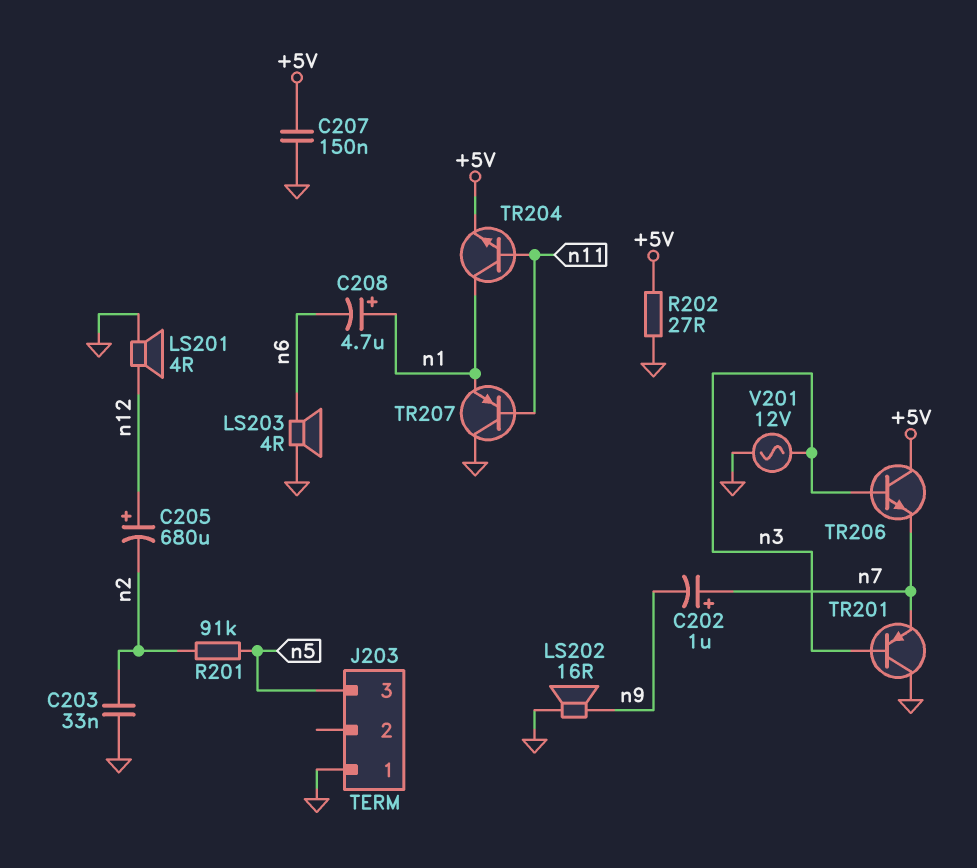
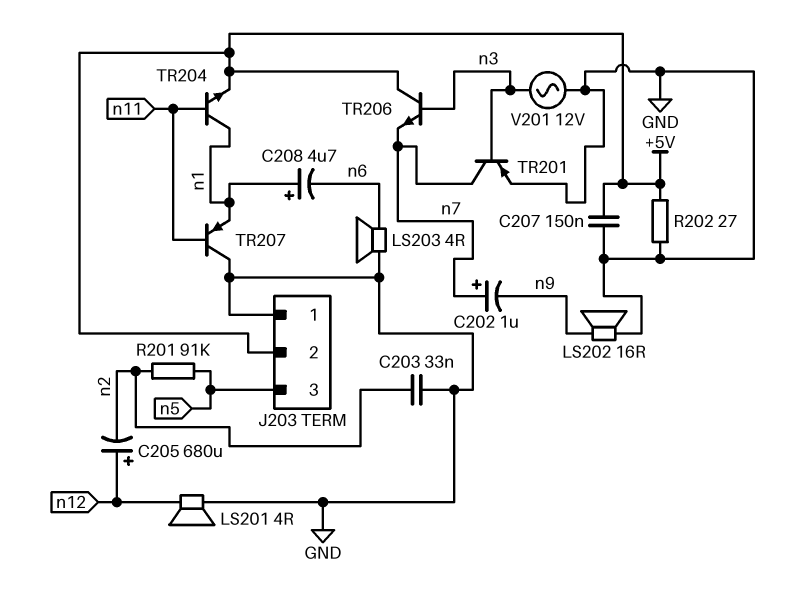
J203 pin 2: none -> +5V
TR201: PNP (B n3, C GND, E n7) -> PNP (B n3, C n7, E GND)

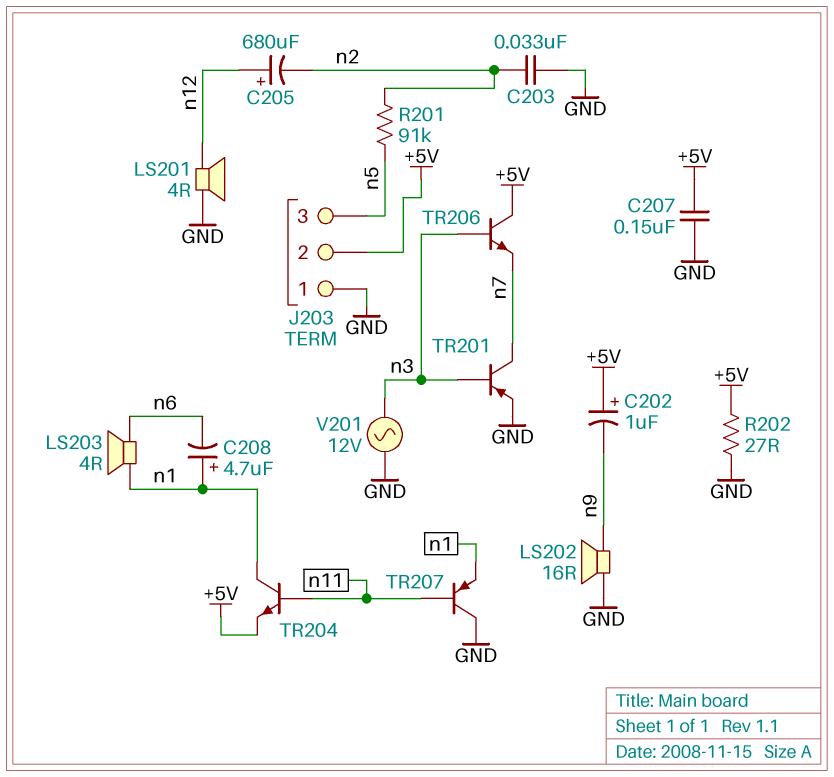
C202: 1uF (plus n7, minus n9) -> 1uF (plus +5V, minus n9)
LS203: speaker 4R (GND, n6) -> speaker 4R (n1, n6)

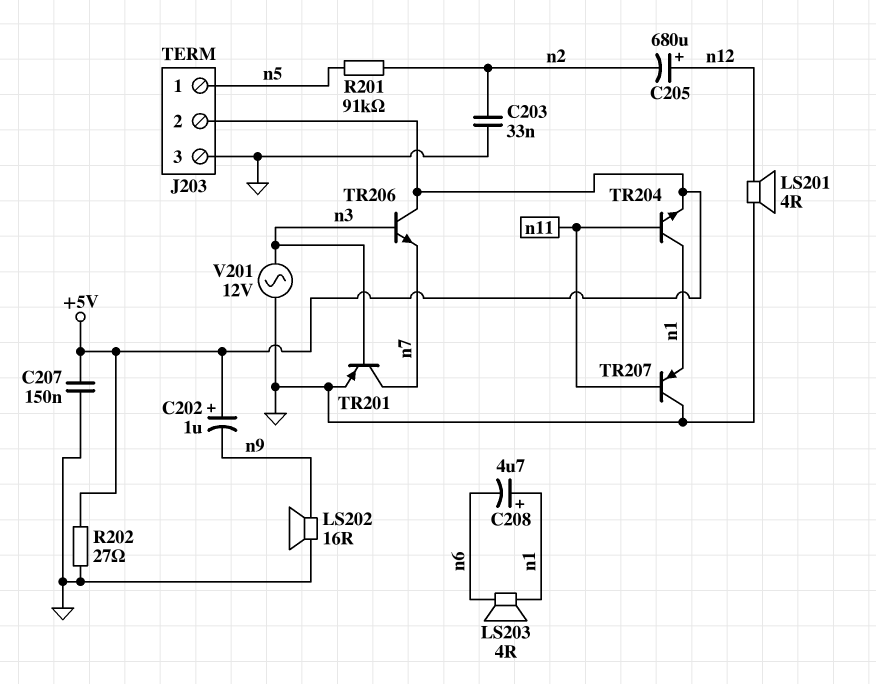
J203 pin 1: GND -> n5
J203 pin 3: n5 -> GND

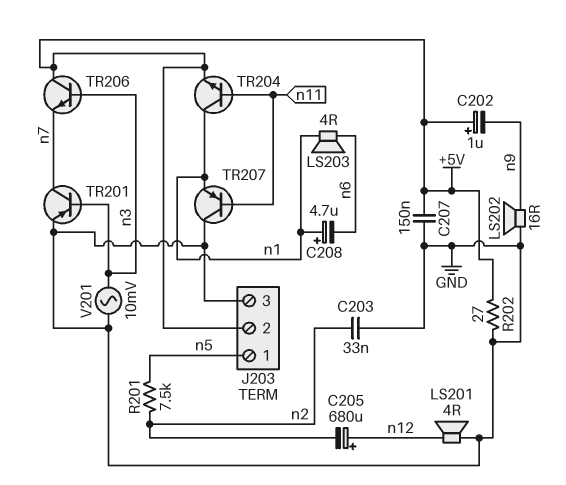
R201: 91k (n2, n5) -> 7.5k (n2, n5)
V201: AC 12V (GND, n3) -> AC 10mV (GND, n3)

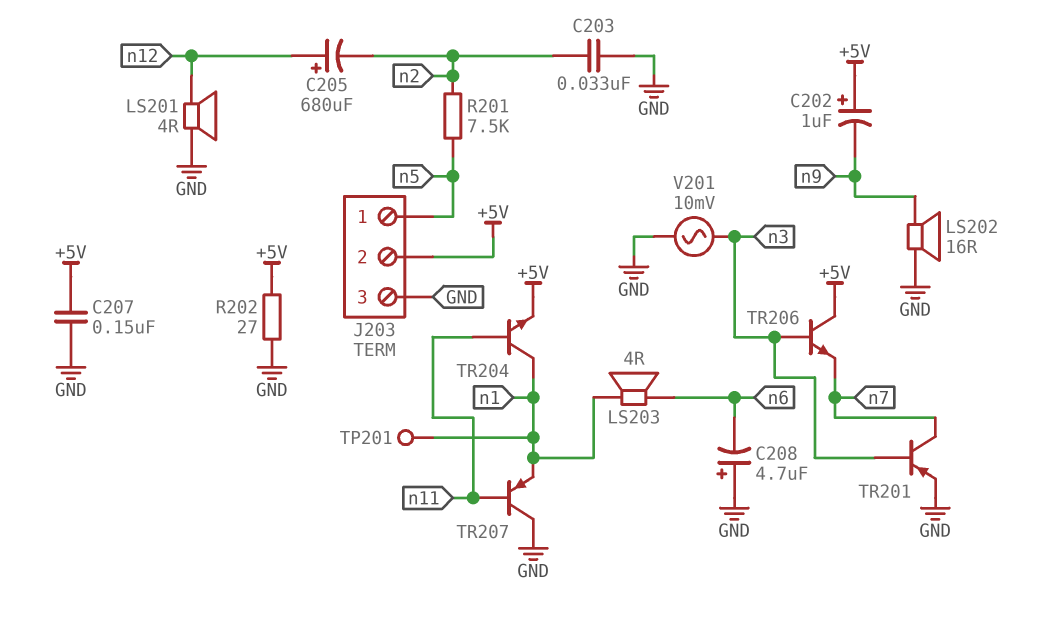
C208: 4.7uF (plus n1, minus n6) -> 4.7uF (plus GND, minus n6)
TP201: none -> test point (n1)

